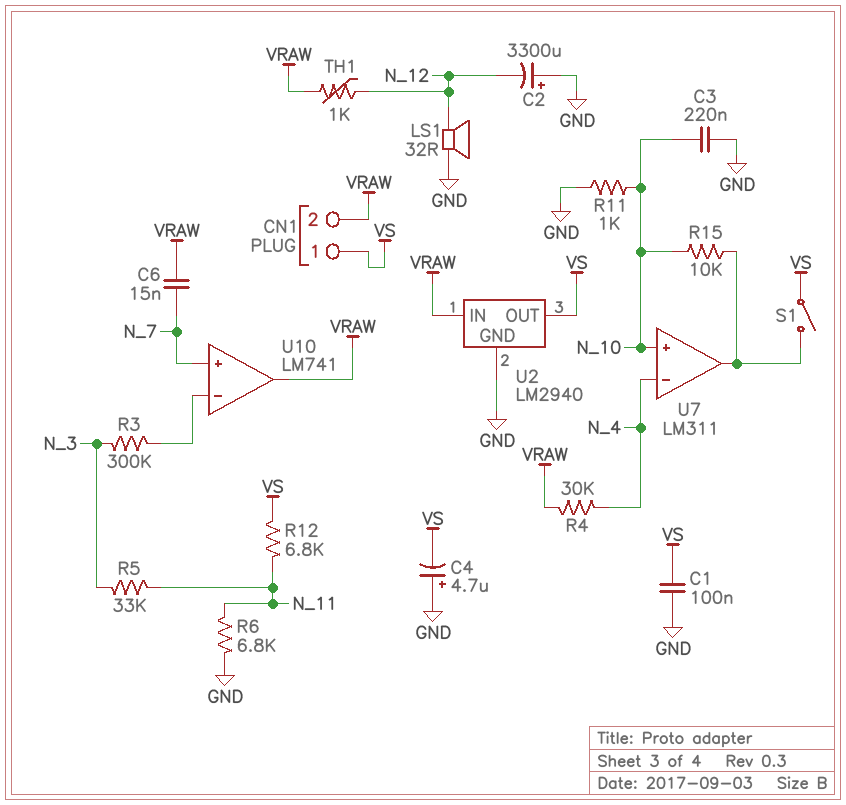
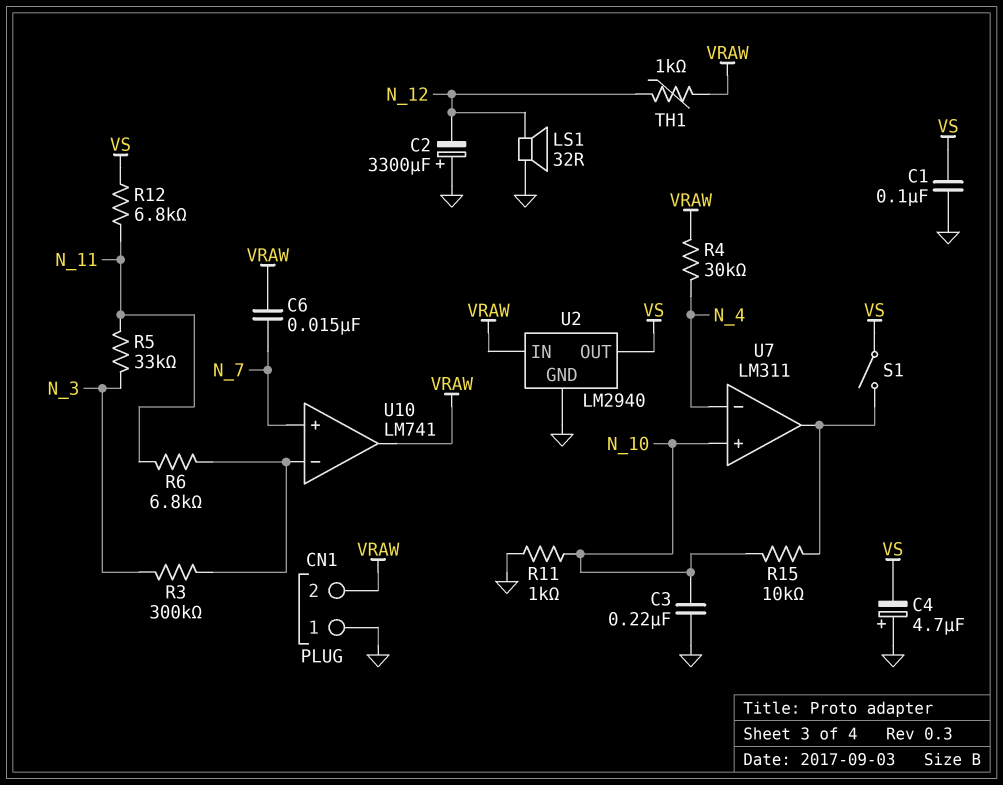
CN1 pin 1: VS -> GND
R6: 6.8k (GND, N_11) -> 6.8k (N_11, U10/in-)

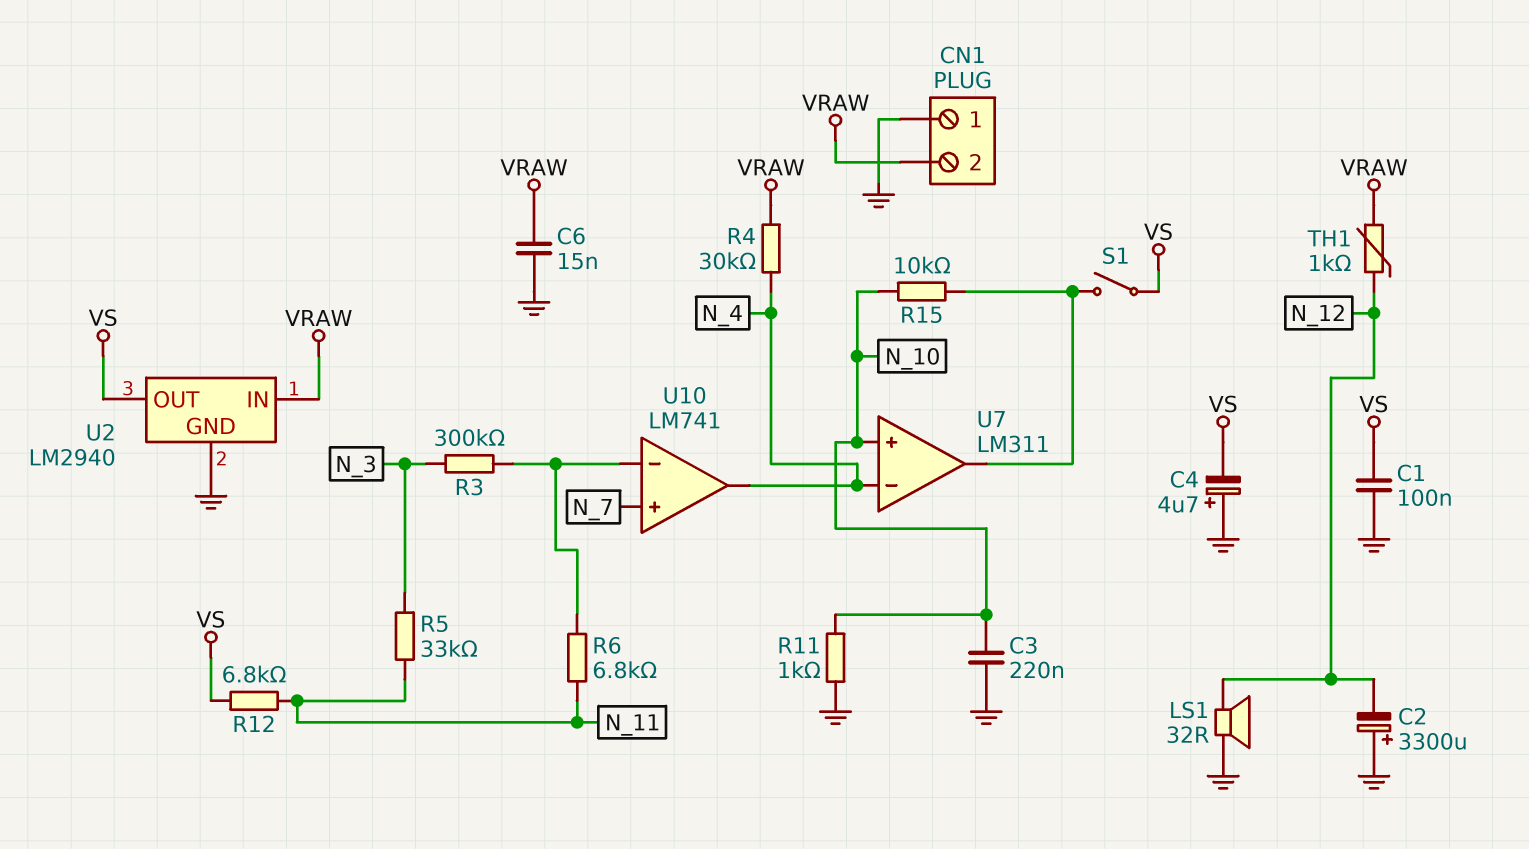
C6: 15nF (N_7, VRAW) -> 15nF (GND, VRAW)
U10 pin out: VRAW -> N_4

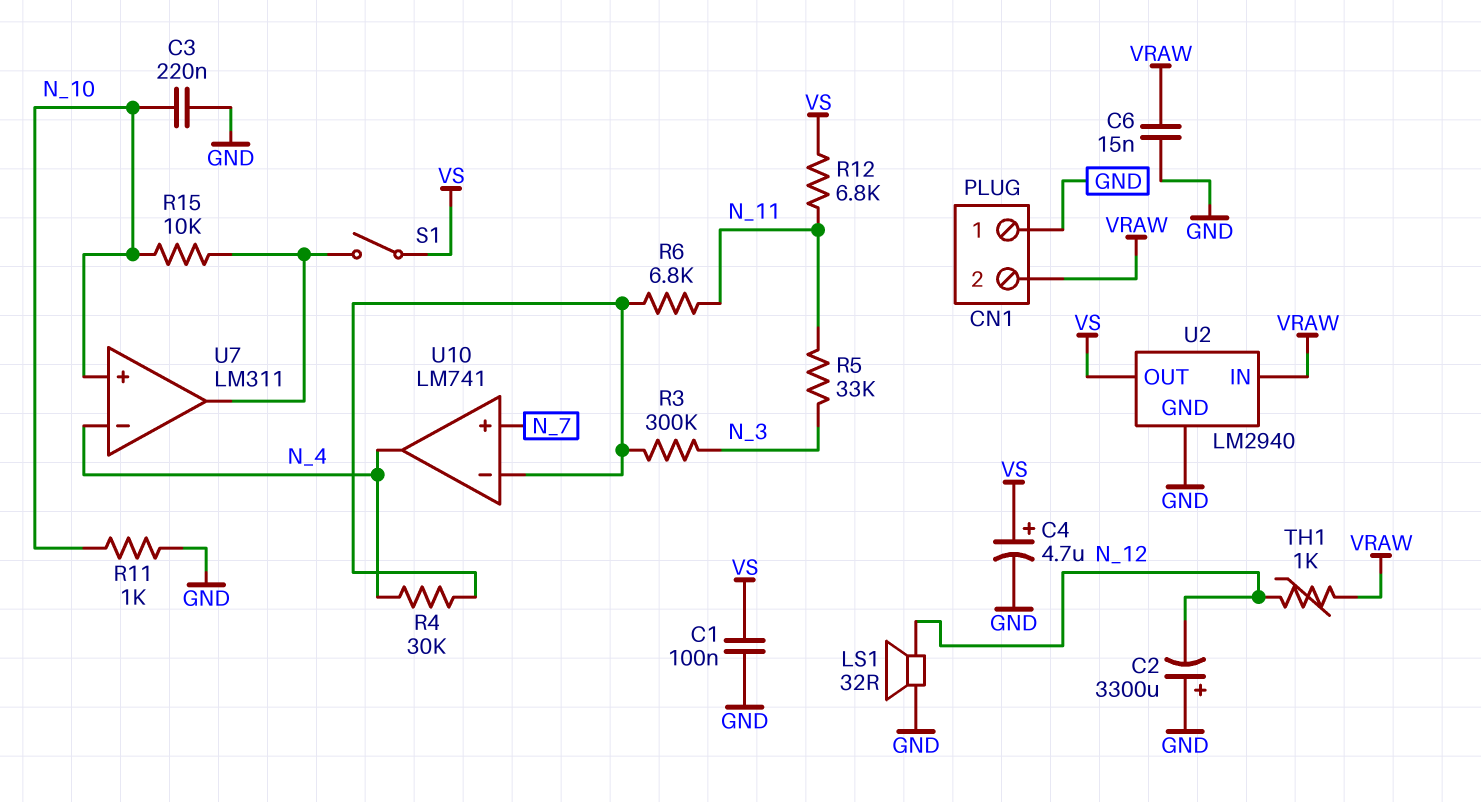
C4: 4.7uF (plus GND, minus VS) -> 4.7uF (plus VS, minus GND)
R4: 30k (N_4, VRAW) -> 30k (N_4, U10/in-)

